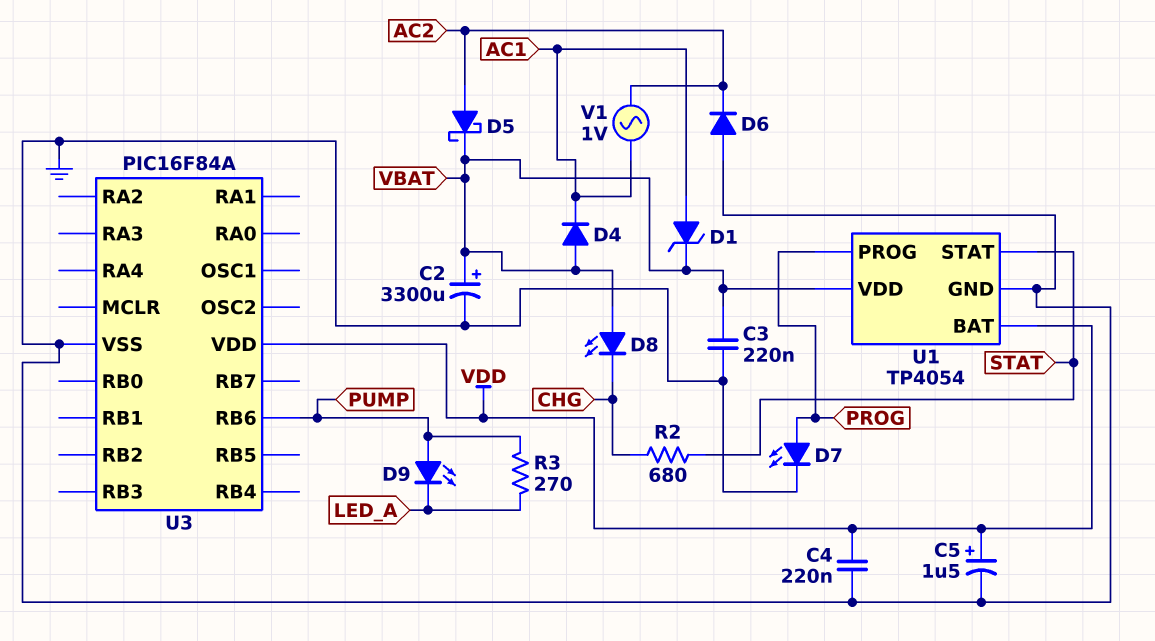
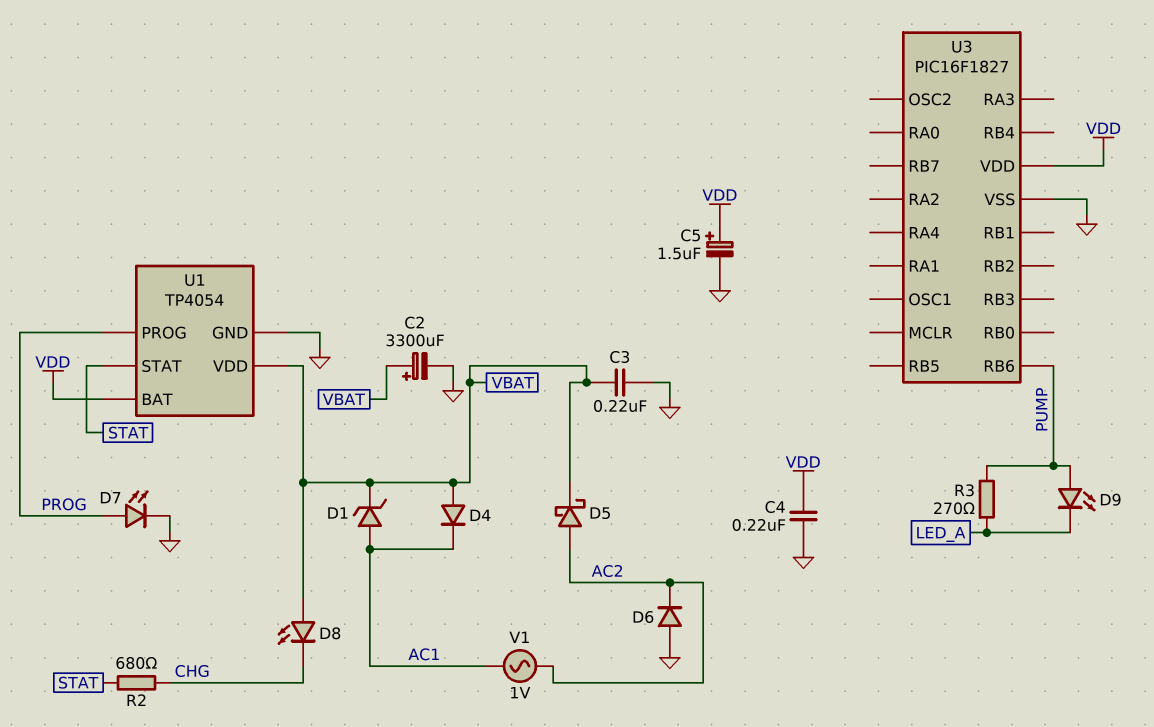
U3: PIC16F84A -> PIC16F1827

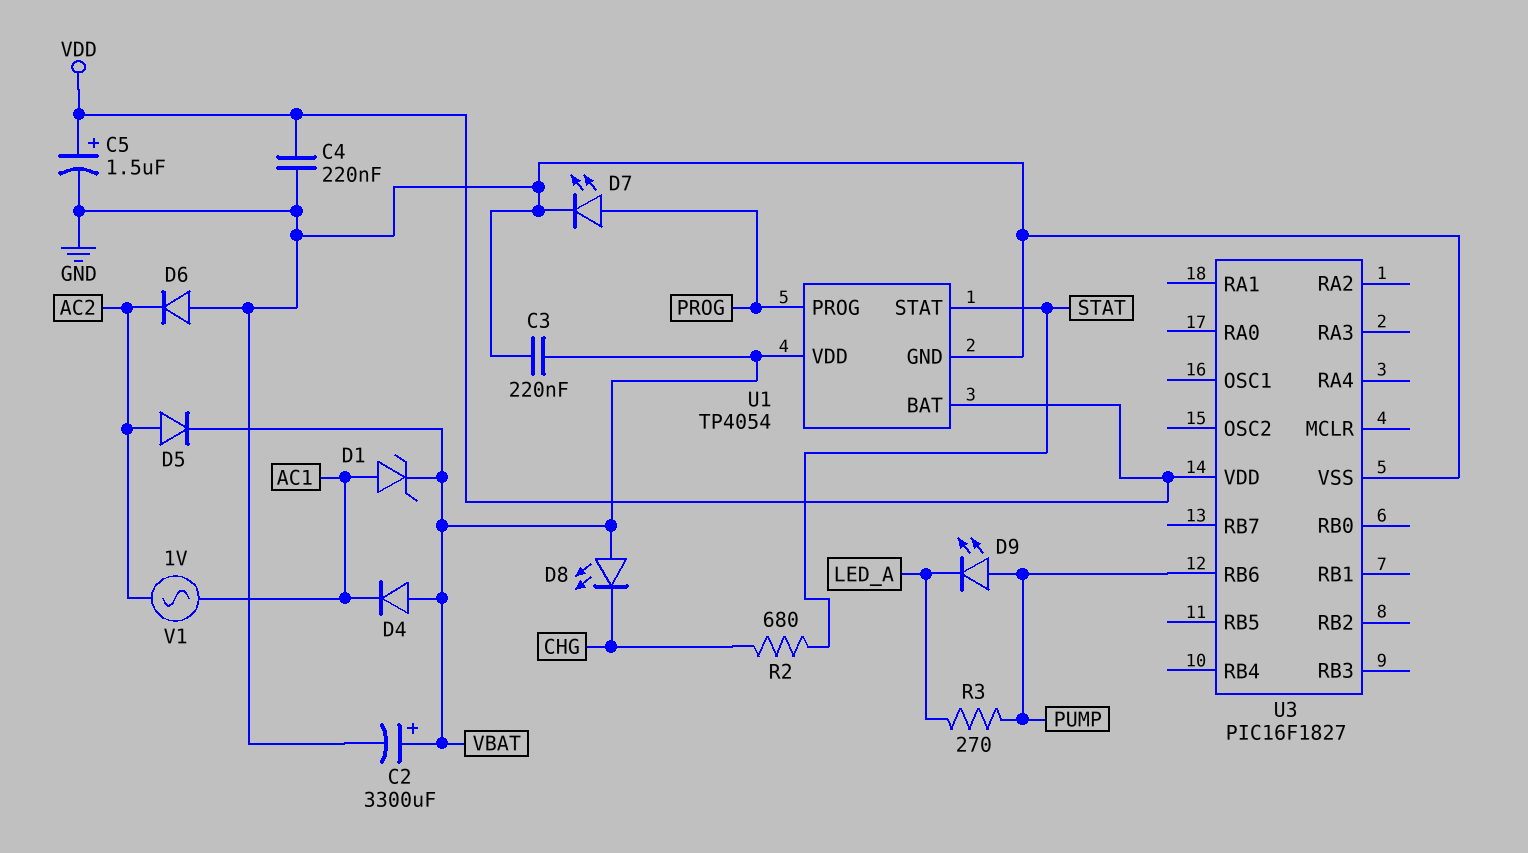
D5: schottky (A AC2, K VBAT) -> diode (A AC2, K VBAT)

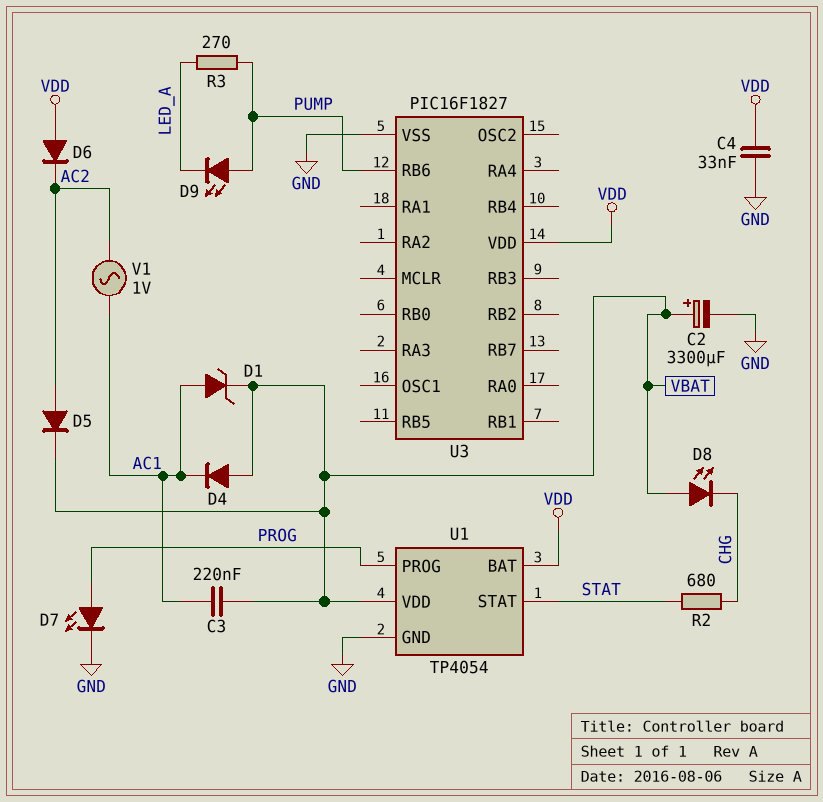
C3: 220nF (GND, VBAT) -> 220nF (AC1, VBAT)
C4: 220nF (GND, VDD) -> 33nF (GND, VDD)
C5: 1.5uF (plus VDD, minus GND) -> none
D6: diode (A GND, K AC2) -> diode (A VDD, K AC2)

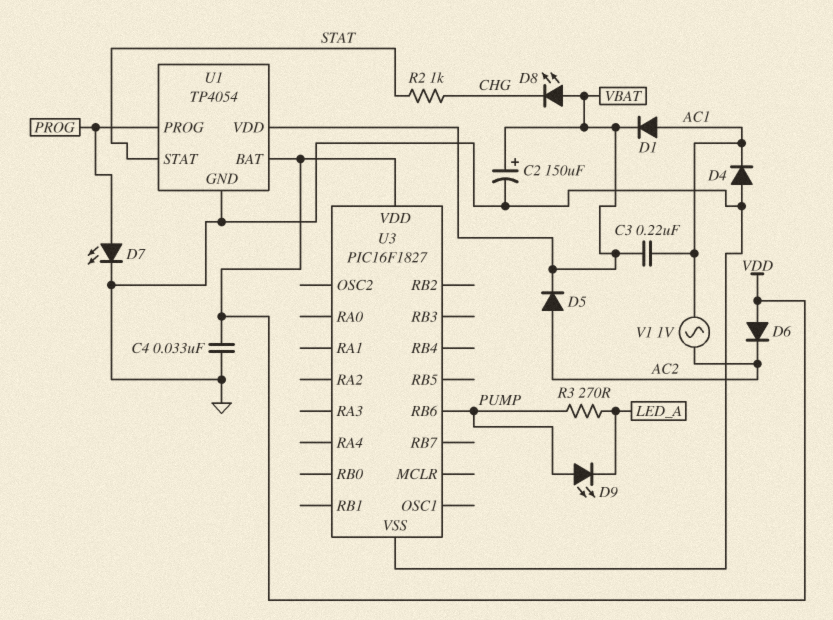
C2: 3300uF (plus VBAT, minus GND) -> 150uF (plus VBAT, minus GND)
D1: zener (A AC1, K VBAT) -> diode (A AC1, K VBAT)
D4: diode (A VBAT, K AC1) -> diode (A GND, K AC1)
R2: 680 (CHG, STAT) -> 1k (CHG, STAT)

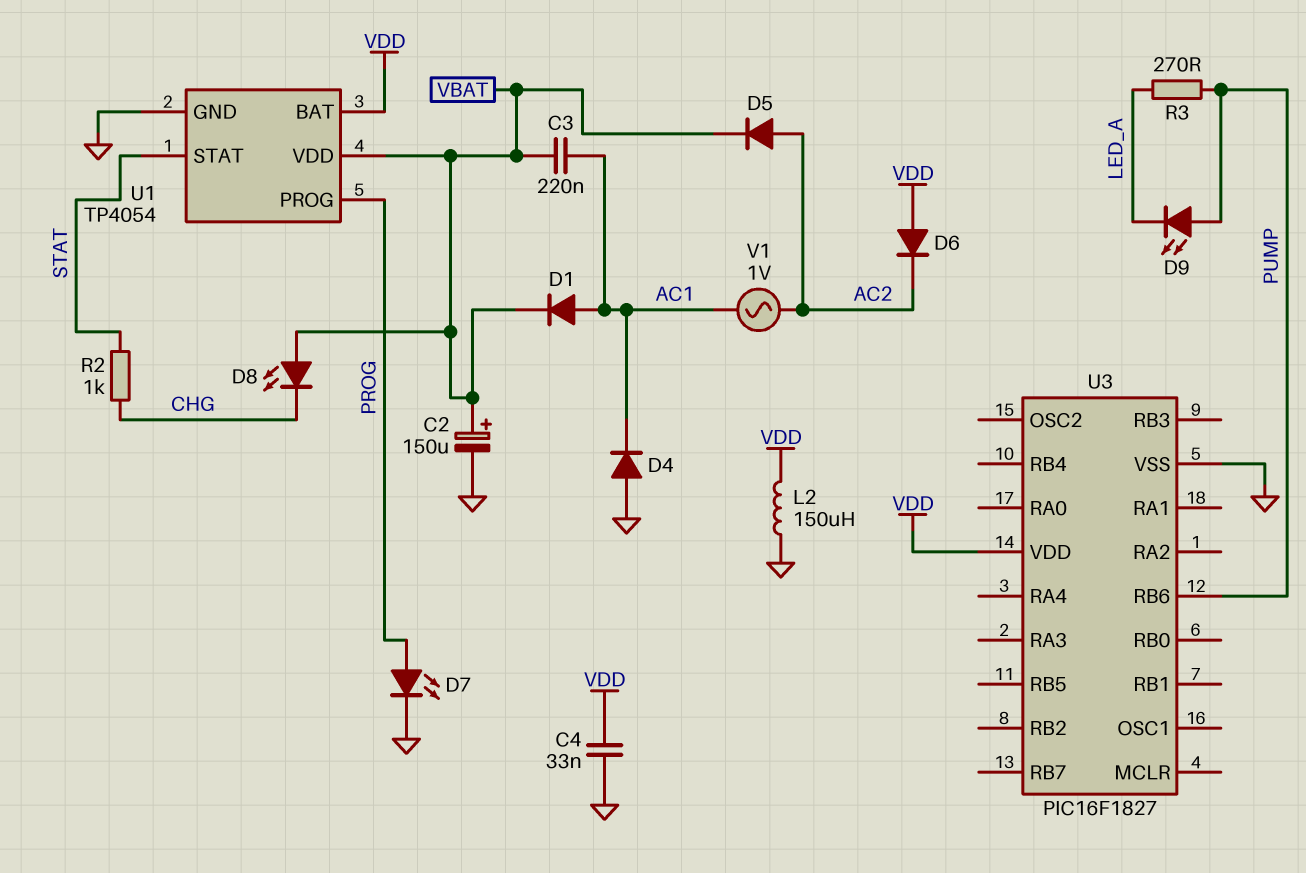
L2: none -> 150uH (GND, VDD)

